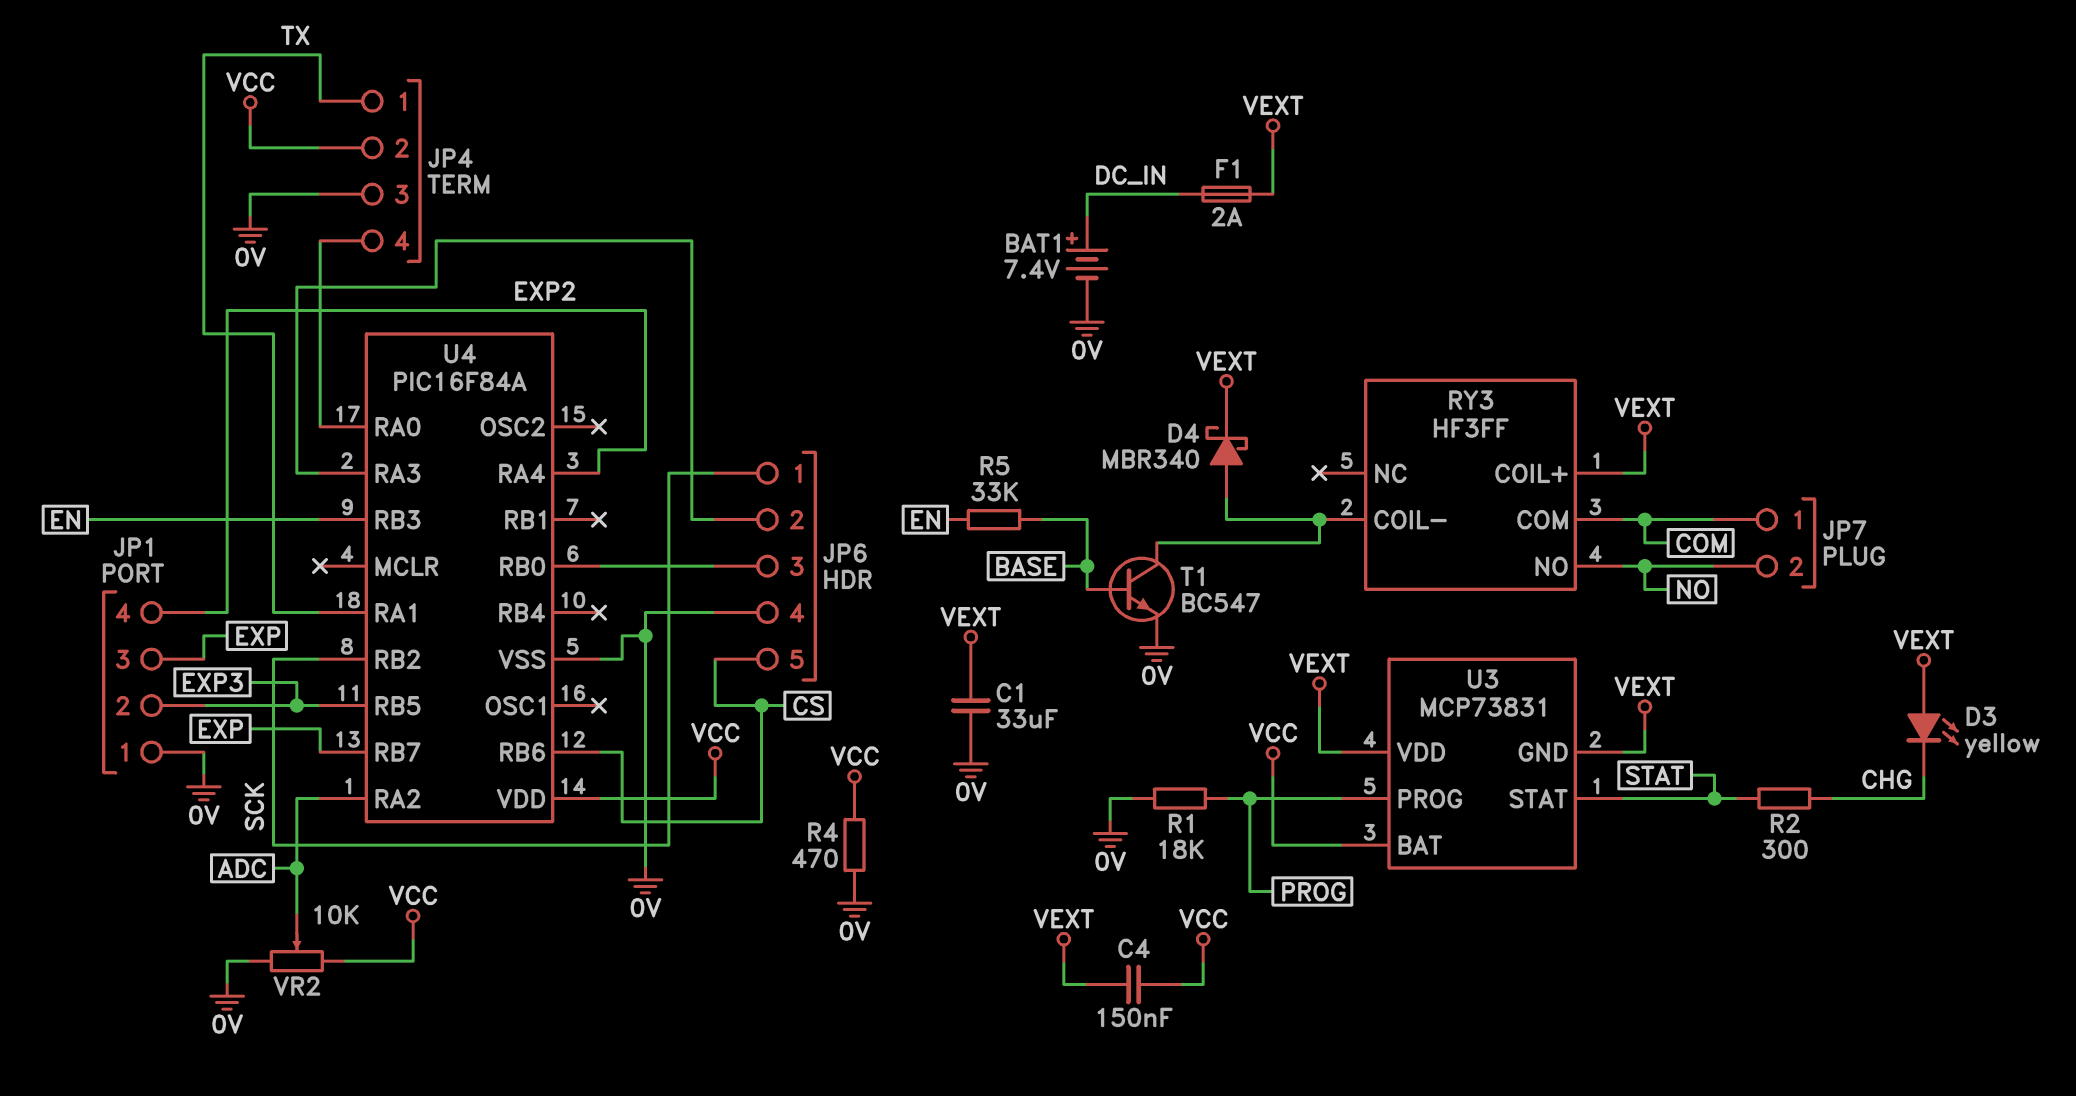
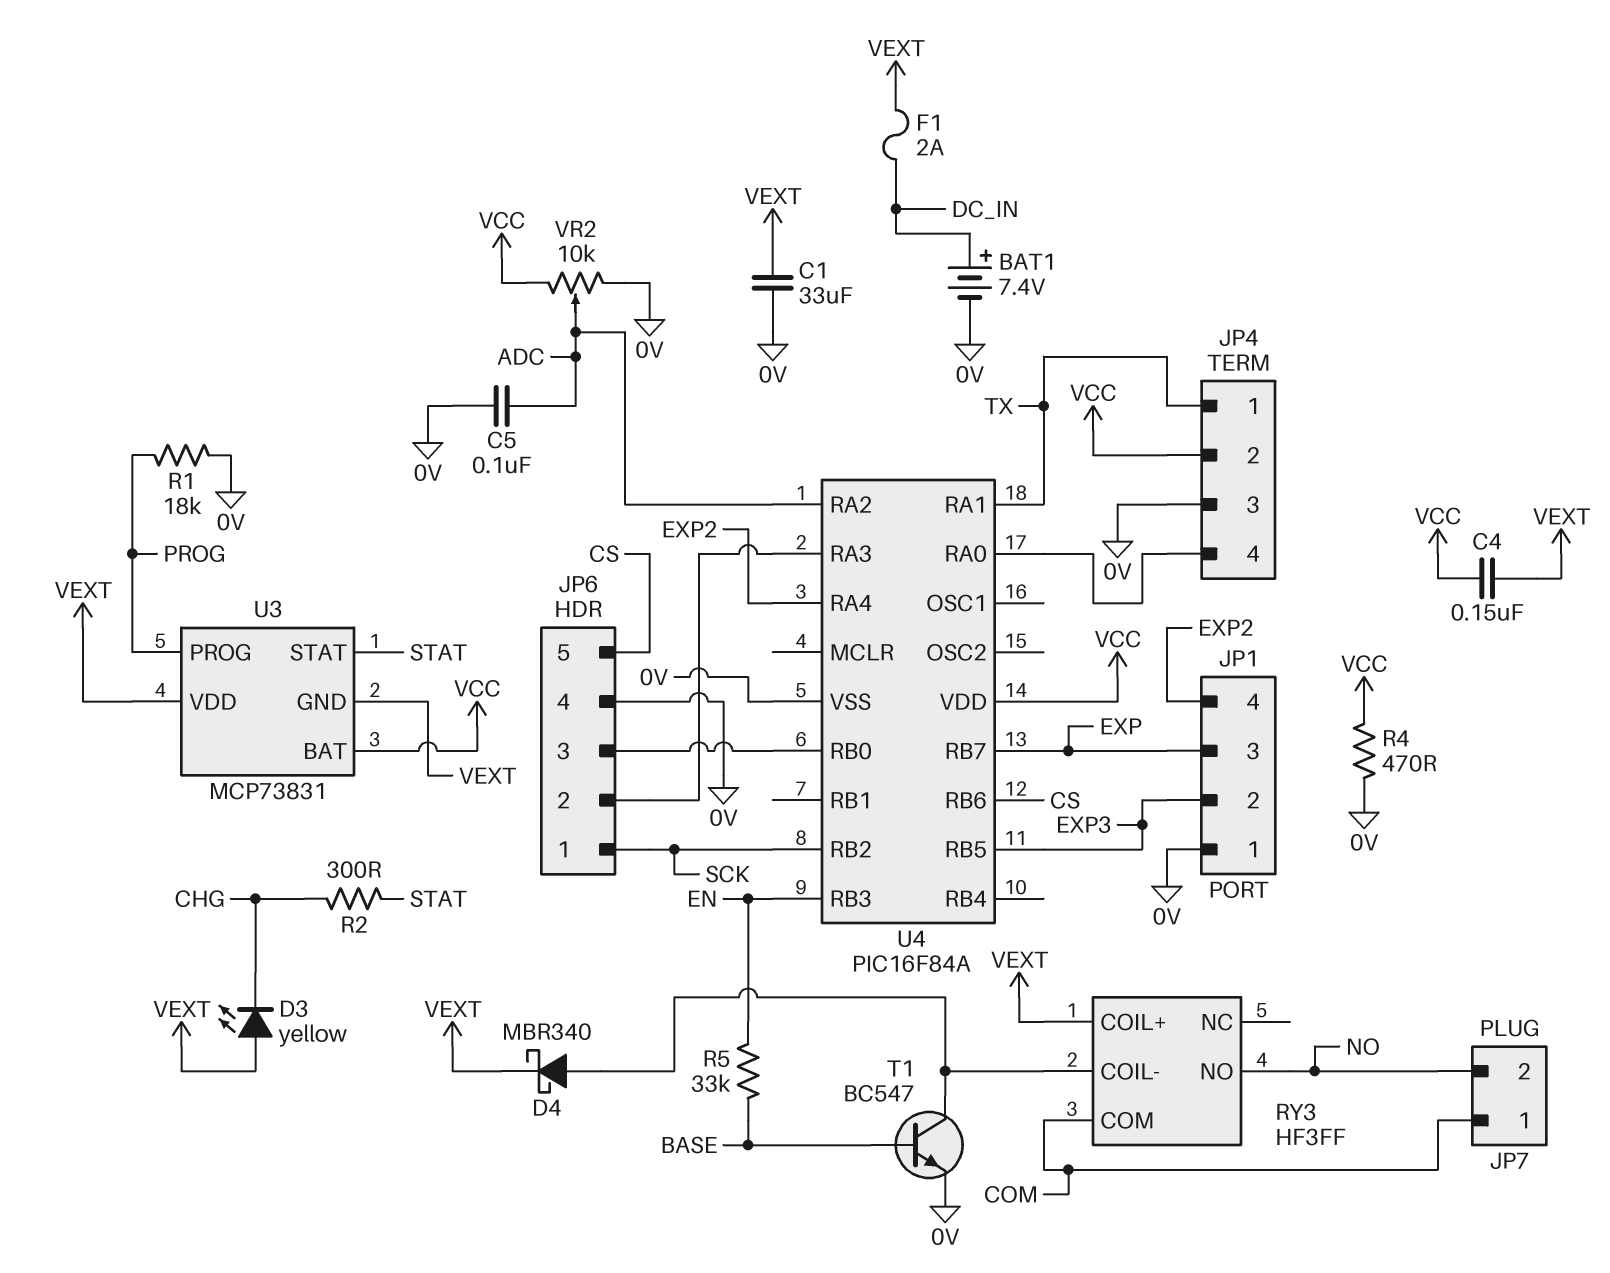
C5: none -> 100nF (0V, ADC)

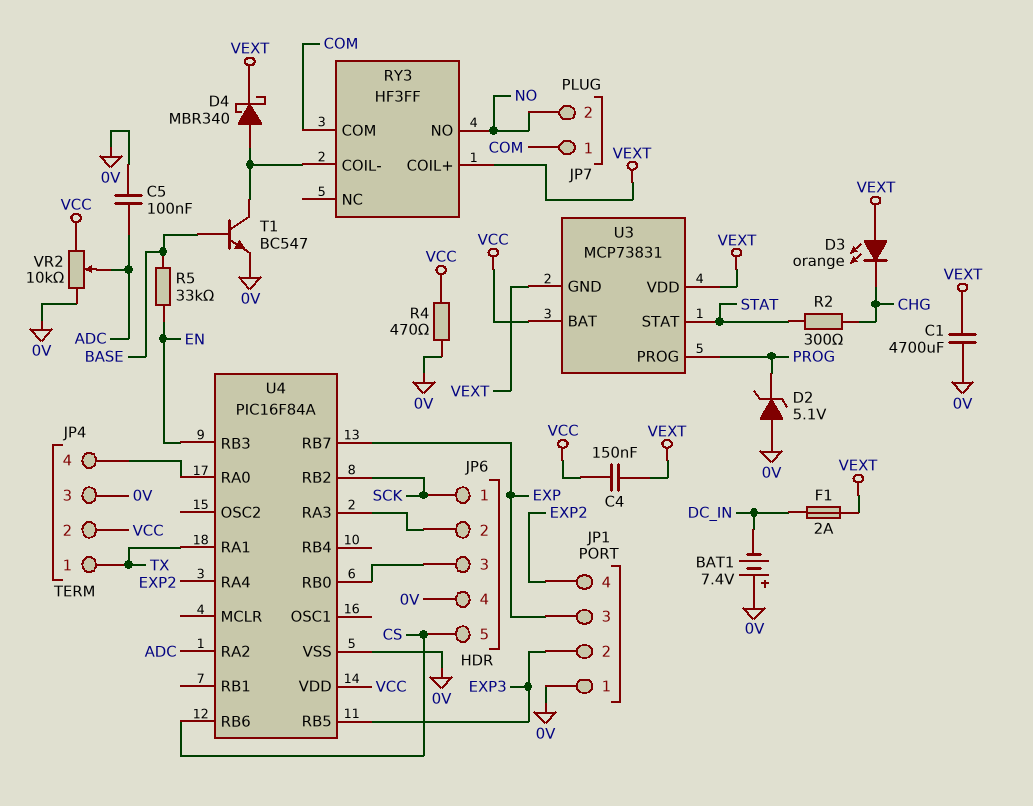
BAT1: 7.4V (plus DC_IN, minus 0V) -> 7.4V (plus 0V, minus DC_IN)
C1: 33uF (0V, VEXT) -> 4700uF (0V, VEXT)
D2: none -> zener 5.1V (A 0V, K PROG)
D3: LED yellow (A VEXT, K CHG) -> LED orange (A VEXT, K CHG)
R1: 18k (0V, PROG) -> none

